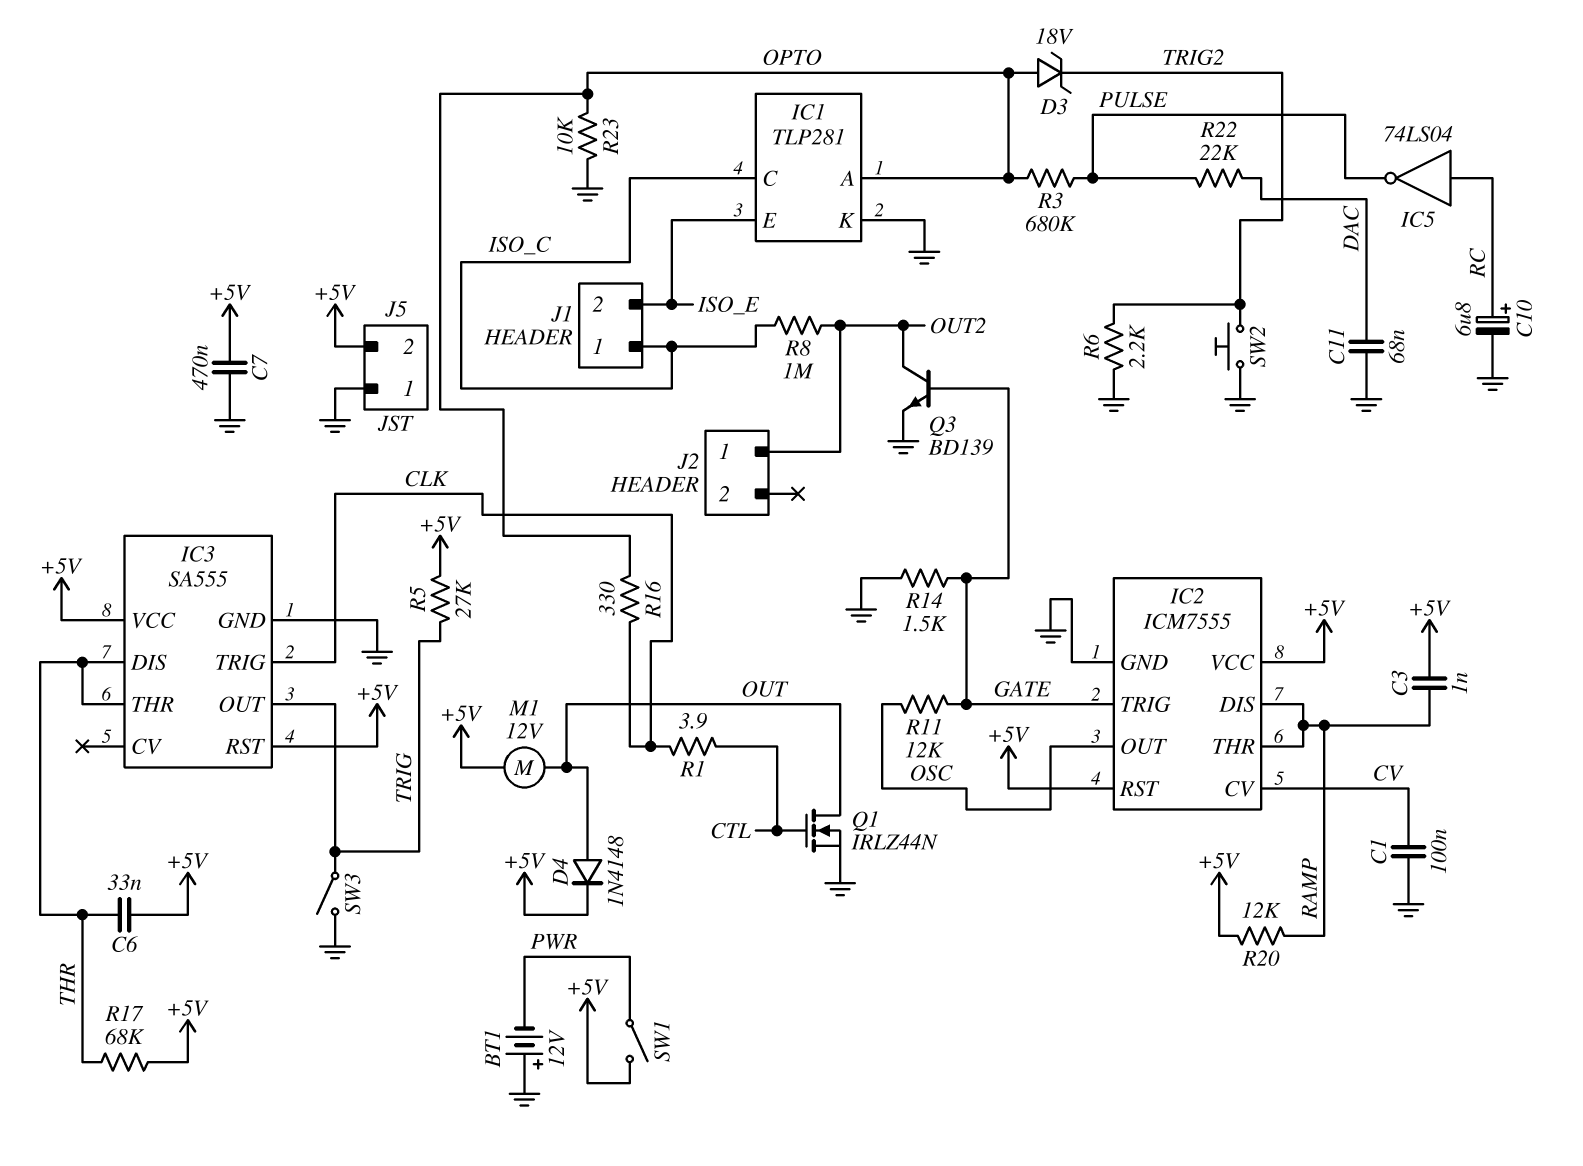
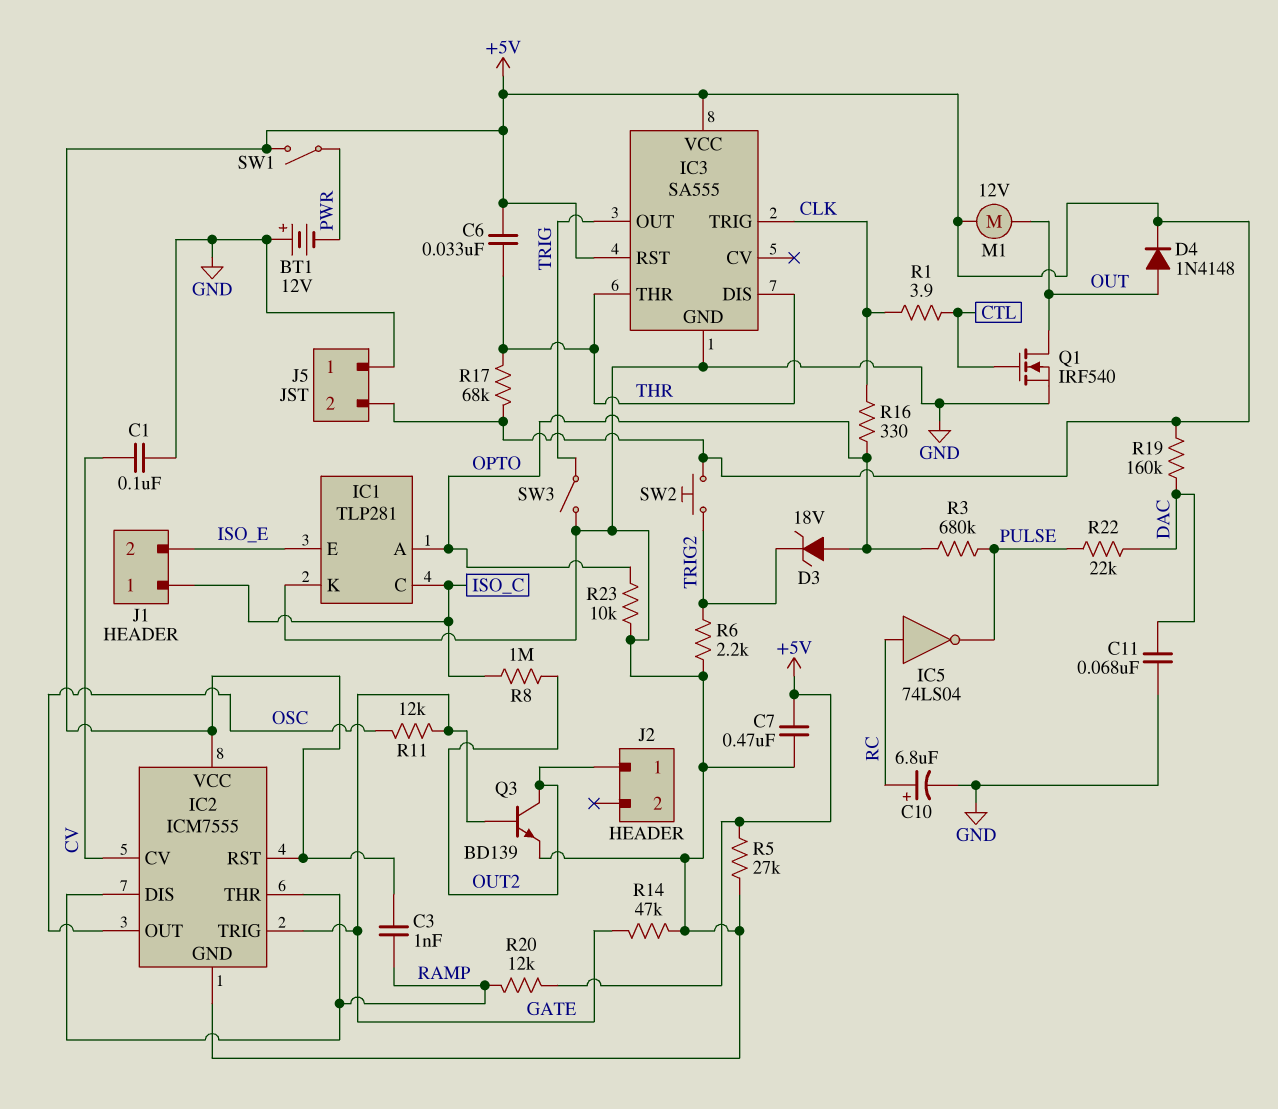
Q1: NMOS IRLZ44N (G CTL, D OUT, S GND) -> NMOS IRF540 (G CTL, D OUT, S GND)
R5: 27k (+5V, TRIG) -> 27k (+5V, GND)
R14: 1.5k (GATE, GND) -> 47k (GATE, GND)
R19: none -> 160k (+5V, DAC)
SW2: button (GND, TRIG2) -> button (+5V, TRIG2)

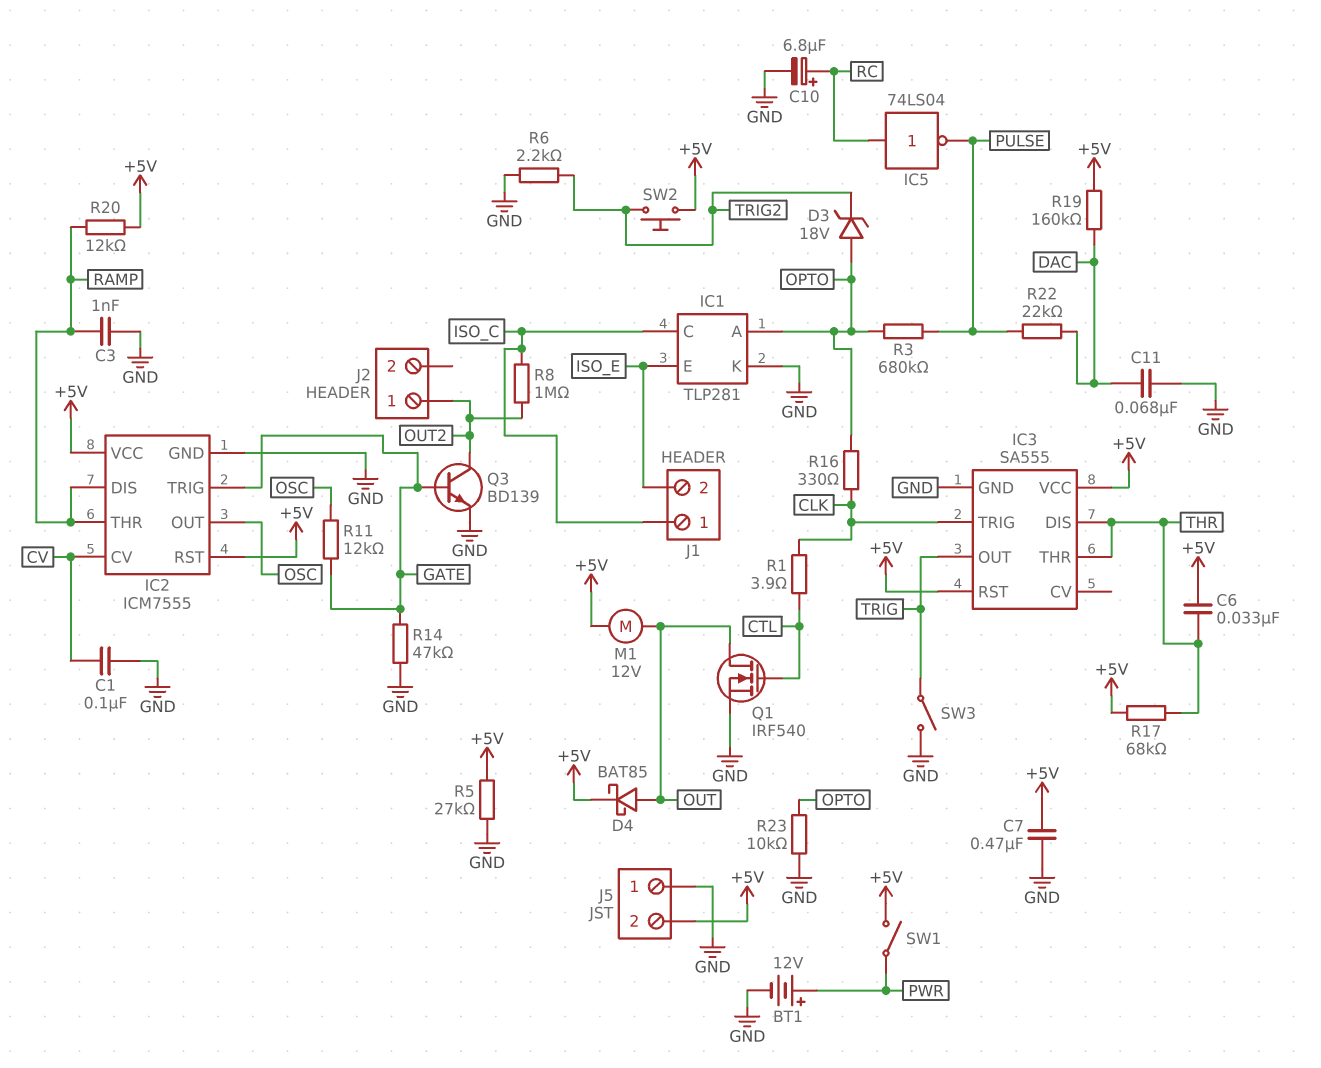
BT1: 12V (plus GND, minus PWR) -> 12V (plus PWR, minus GND)
C3: 1nF (+5V, RAMP) -> 1nF (GND, RAMP)
D4: diode 1N4148 (A OUT, K +5V) -> schottky BAT85 (A OUT, K +5V)

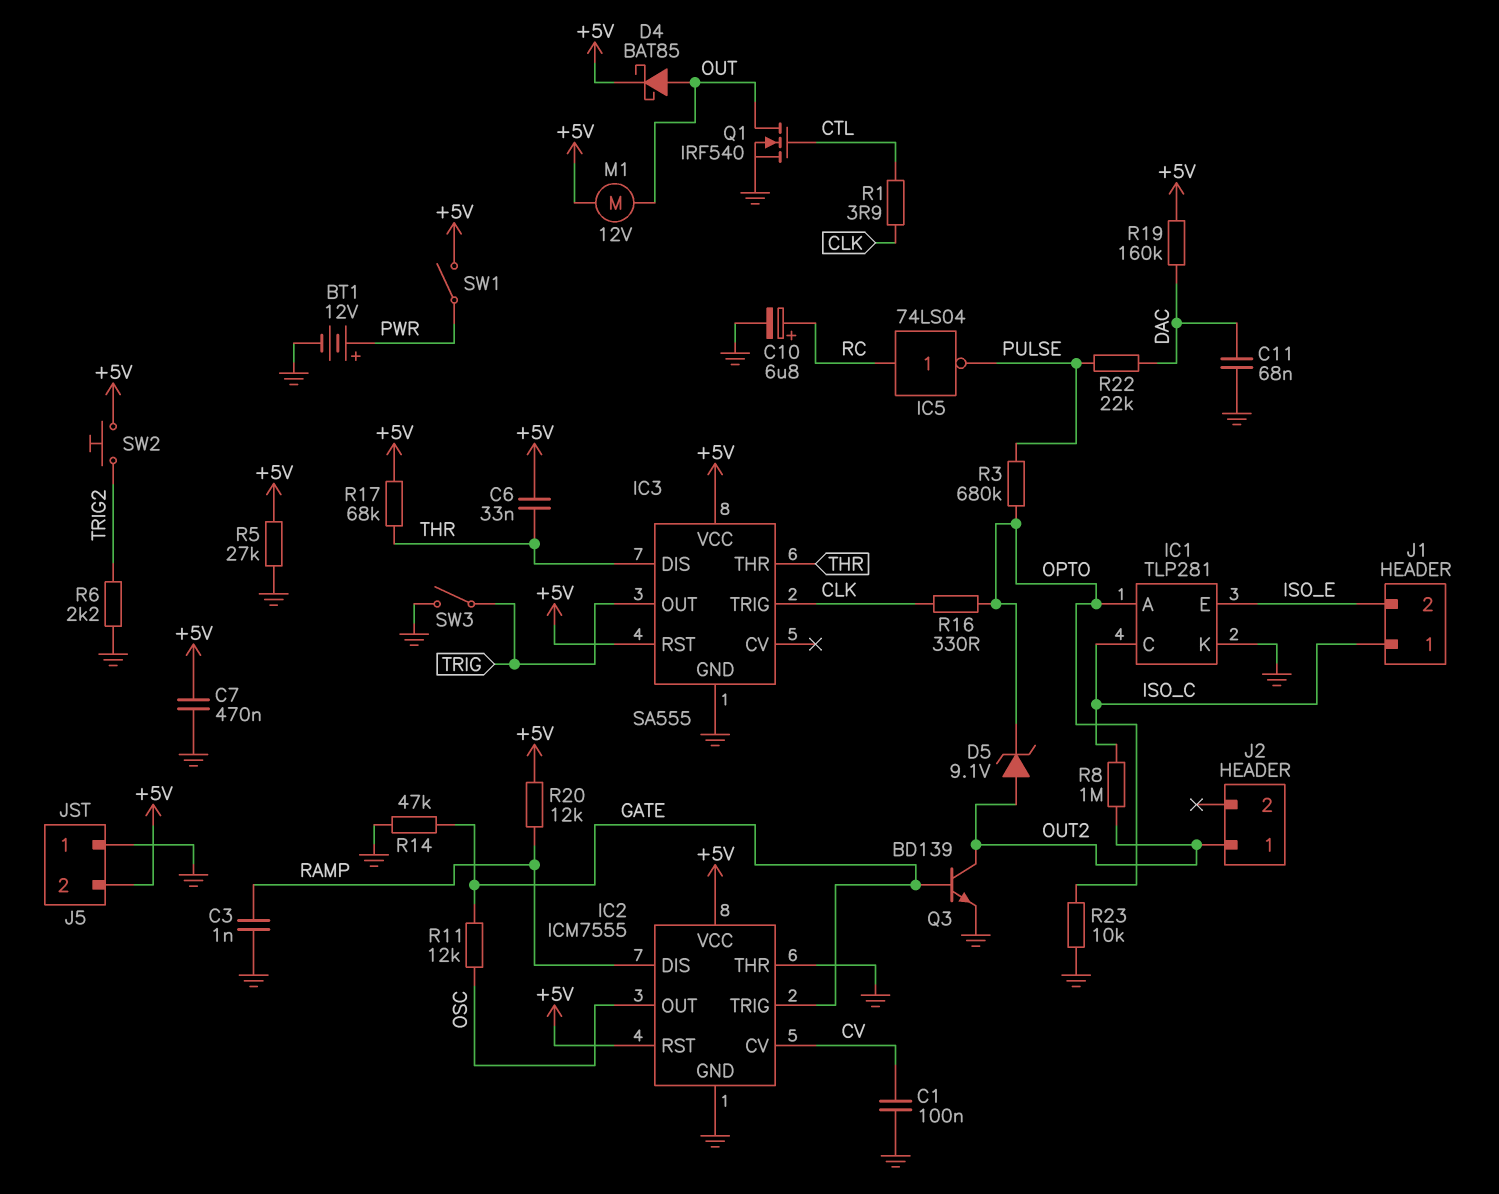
D3: zener 18V (A OPTO, K TRIG2) -> none
D5: none -> zener 9.1V (A OUT2, K OPTO)
IC2 pin THR: RAMP -> GND

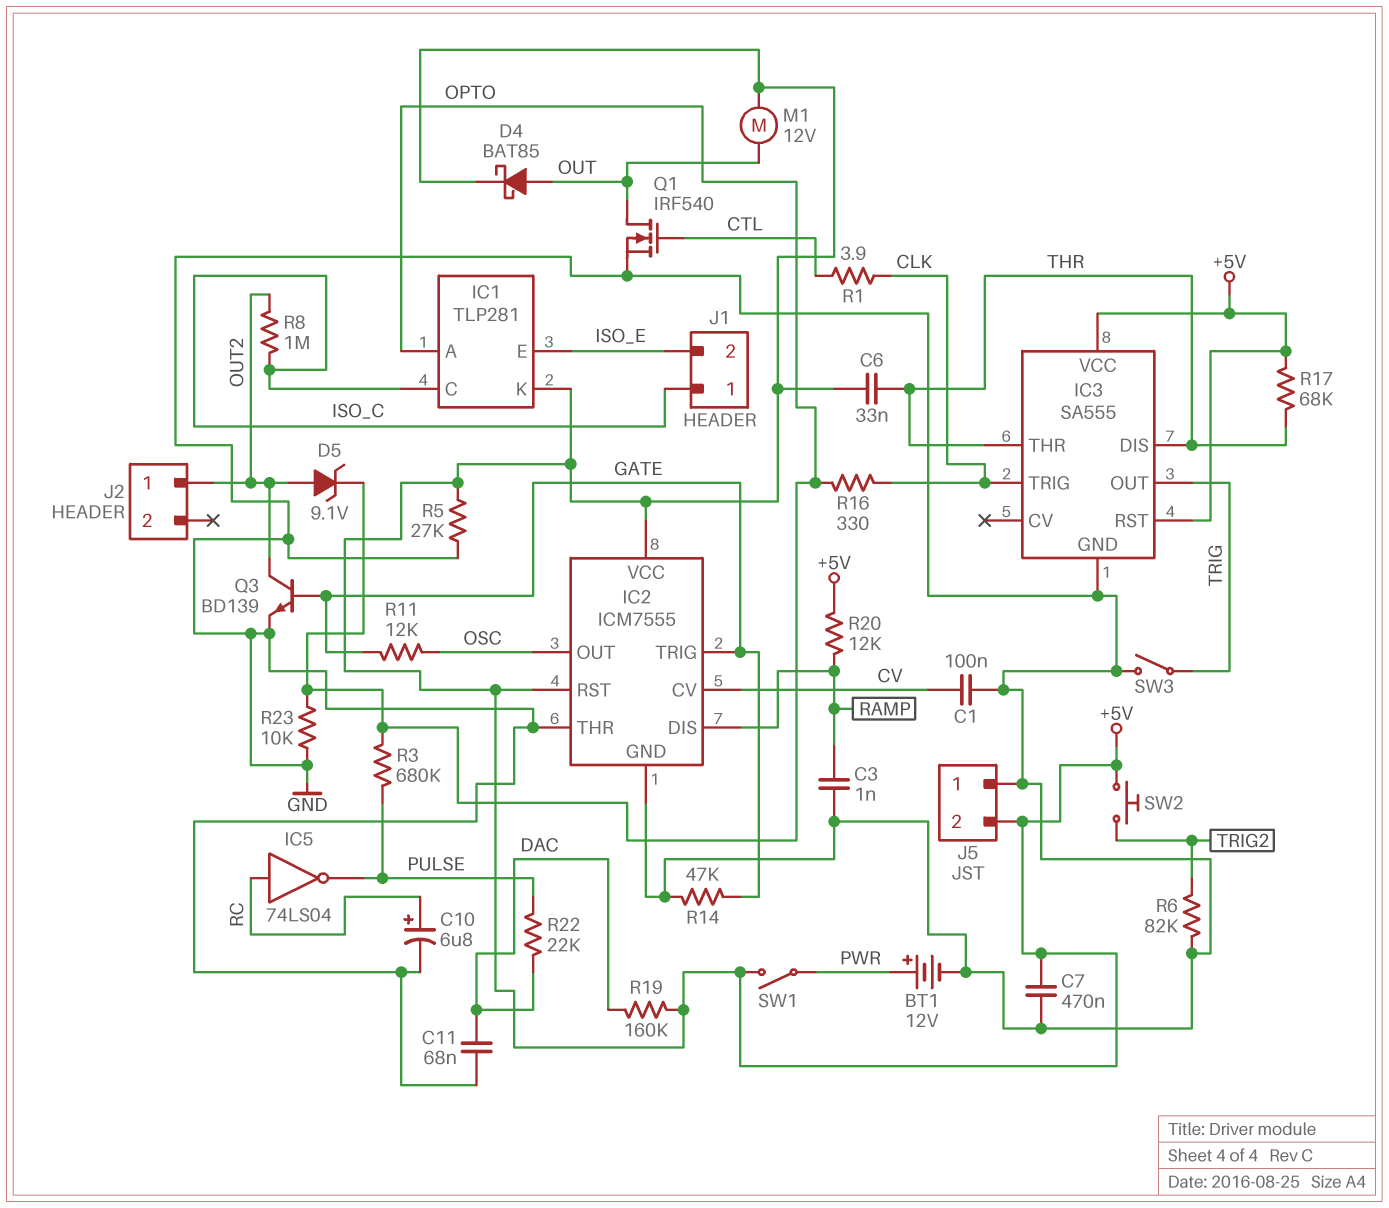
IC1 pin K: GND -> +5V
R6: 2.2k (GND, TRIG2) -> 82k (GND, TRIG2)

